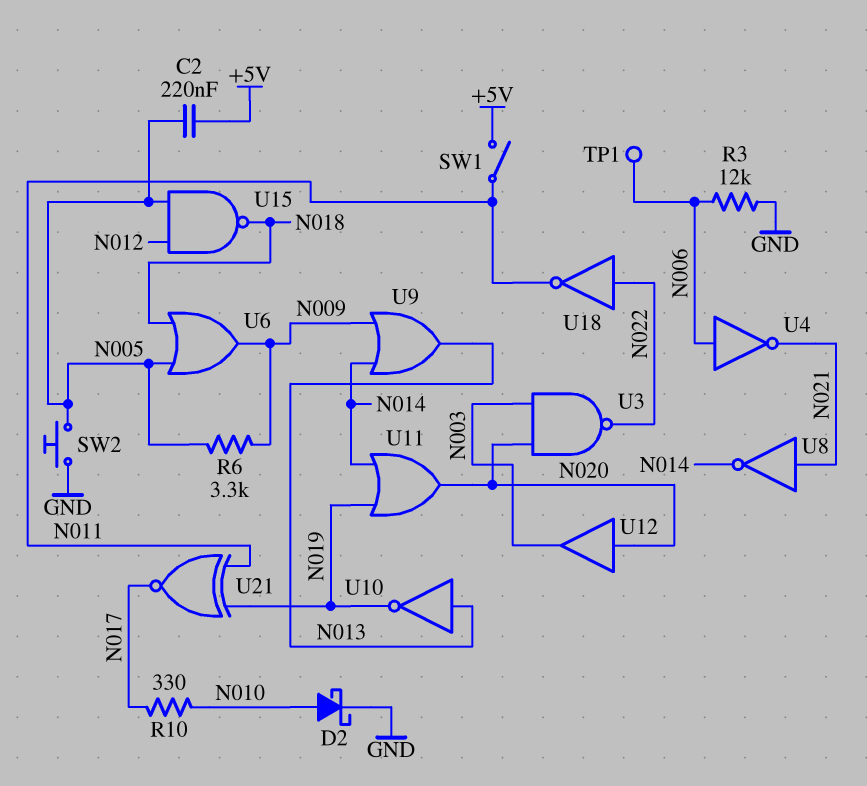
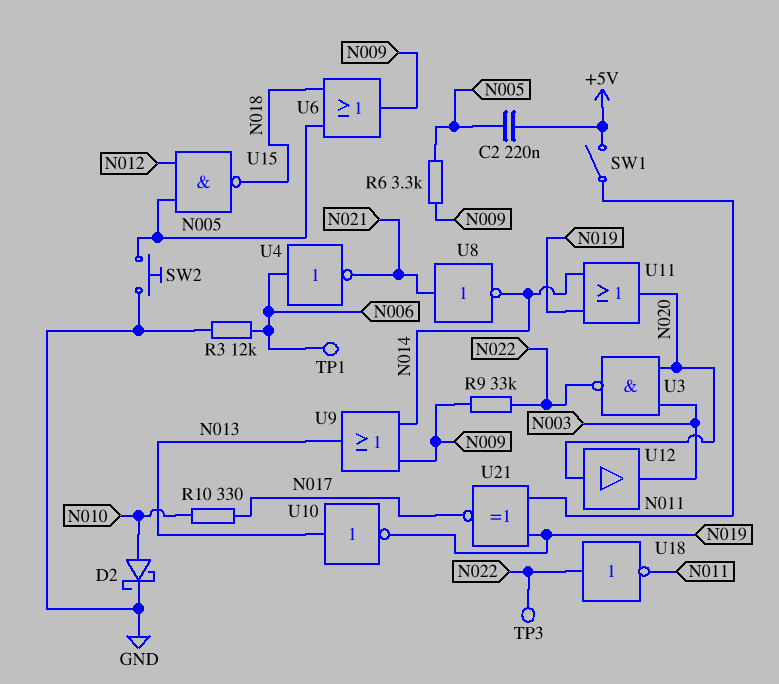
R9: none -> 33k (N009, N022)
TP3: none -> test point (N022)

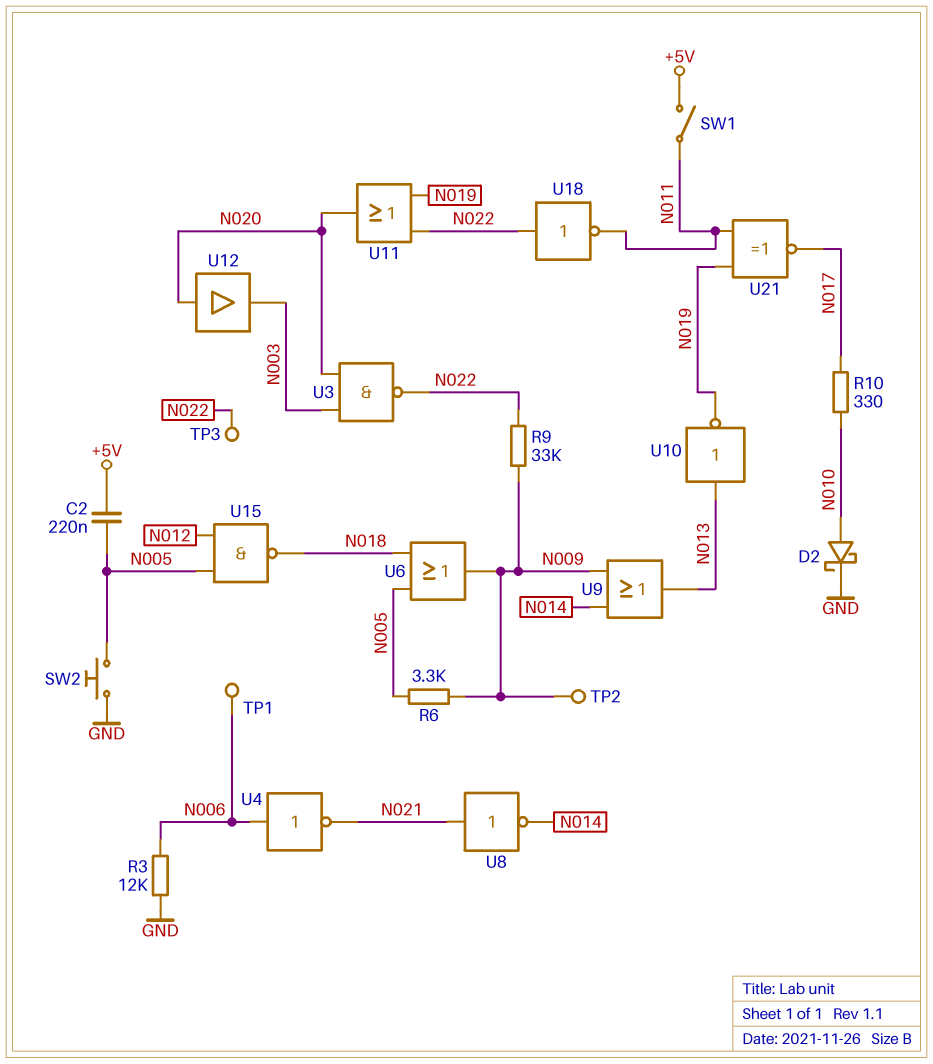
TP2: none -> test point (N009)
U11: OR (in N014, in N019, out N020) -> OR (in N019, in N022, out N020)

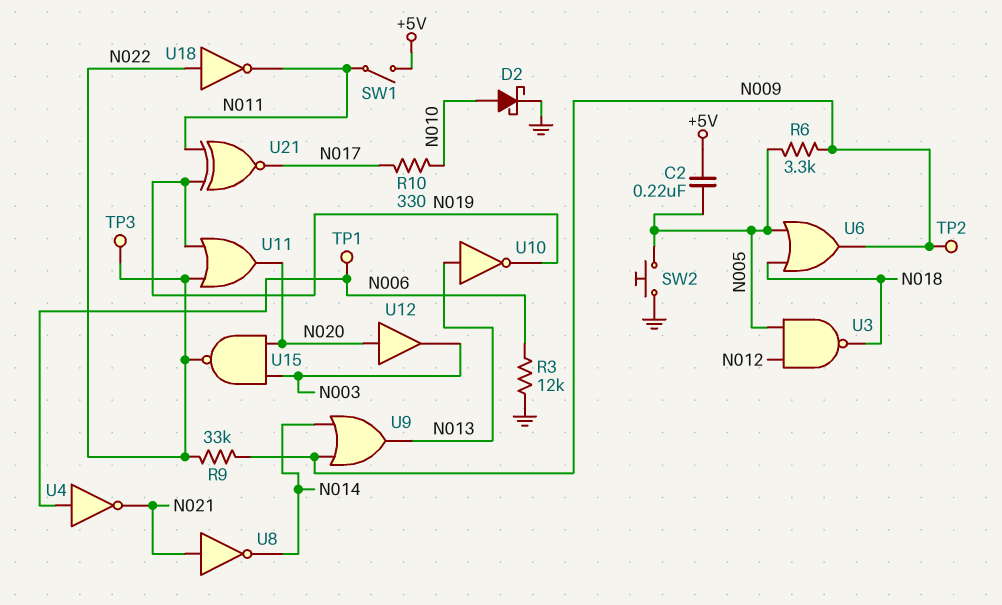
U3: NAND (in N003, in N020, out N022) -> NAND (in N005, in N012, out N018)
U15: NAND (in N005, in N012, out N018) -> NAND (in N003, in N020, out N022)

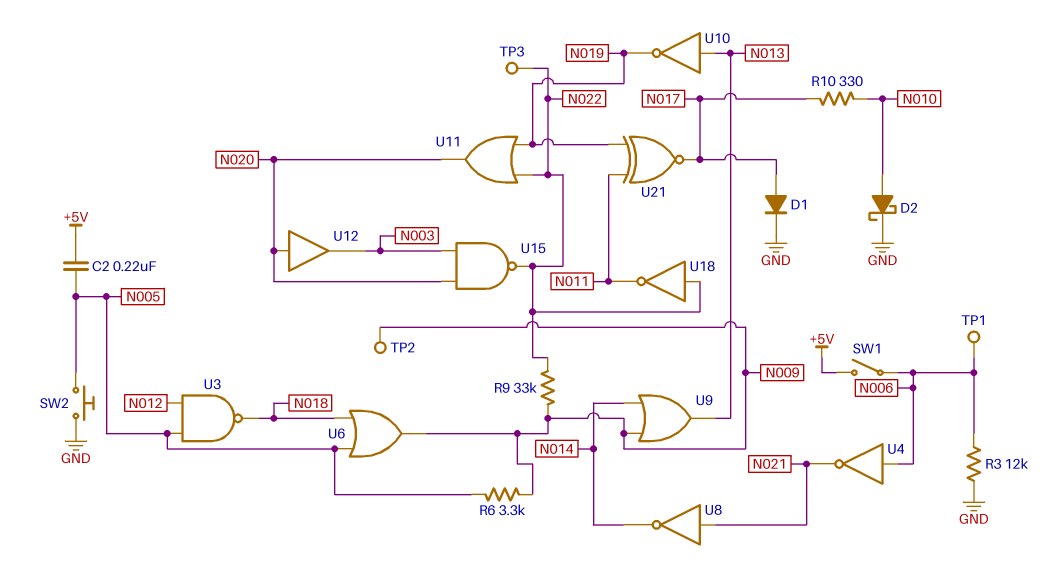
D1: none -> diode (A N017, K GND)
SW1: switch (+5V, N011) -> switch (+5V, N006)

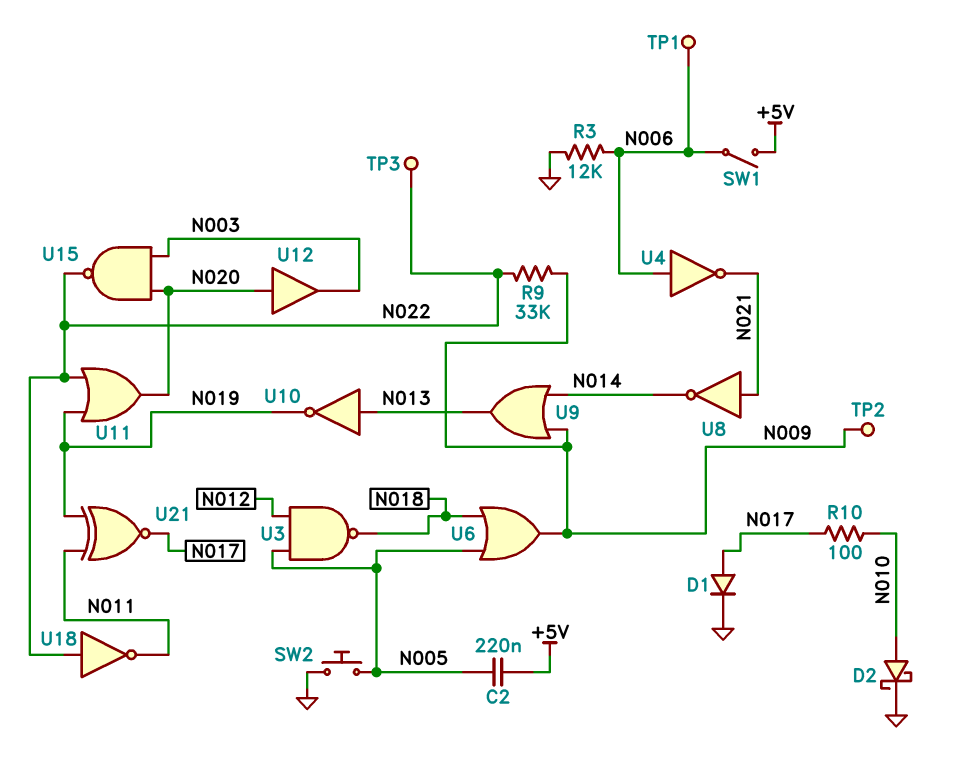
R6: 3.3k (N005, N009) -> none
R10: 330 (N010, N017) -> 100 (N010, N017)

